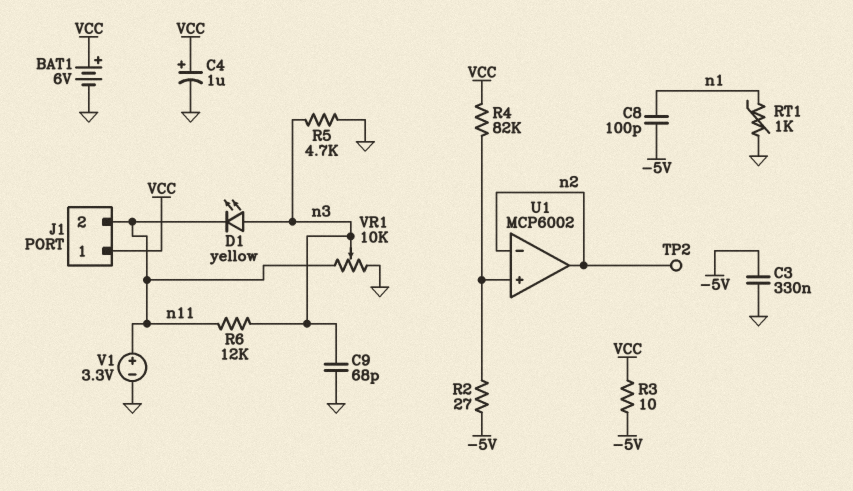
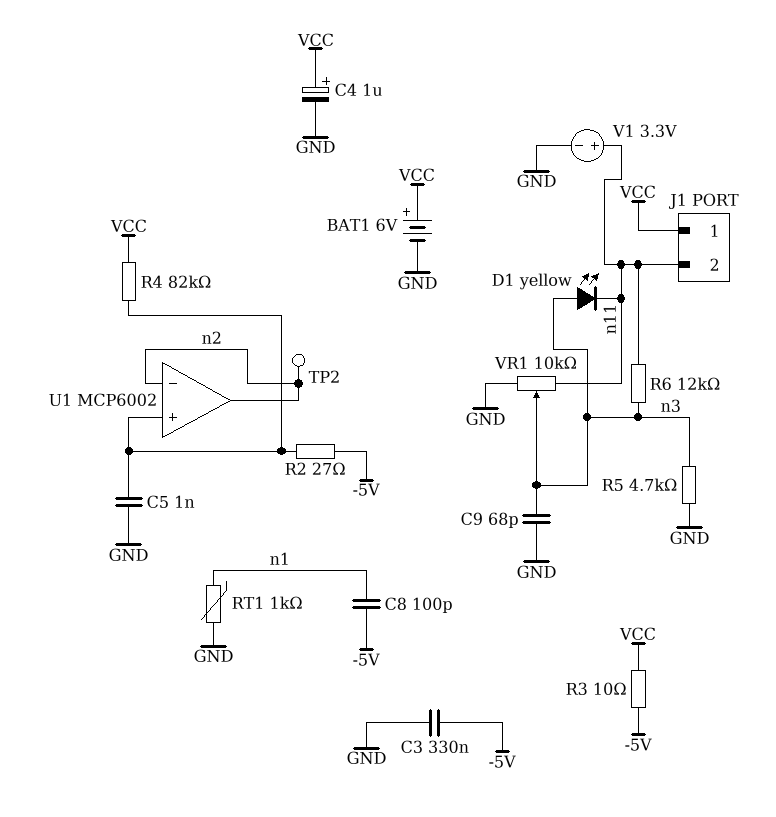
C5: none -> 1nF (GND, U1/in+)

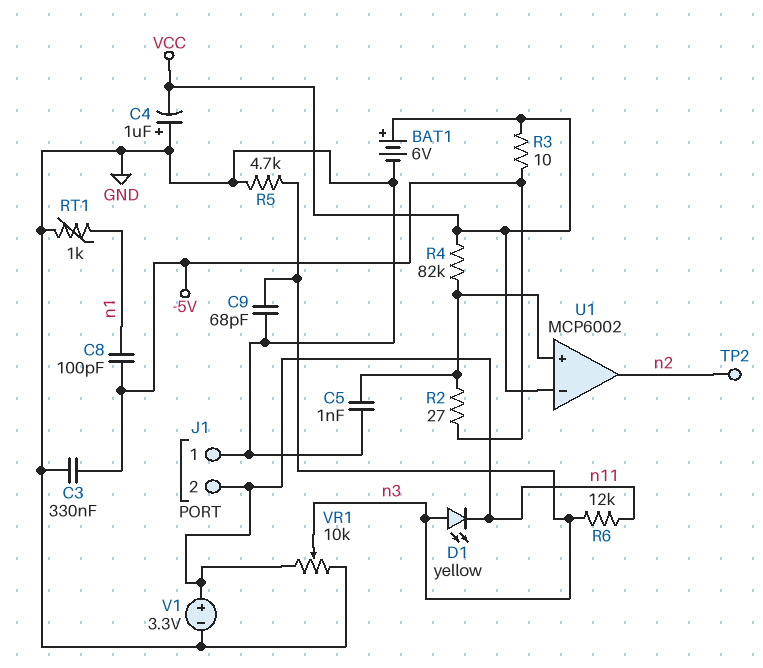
C4: 1uF (plus VCC, minus GND) -> 1uF (plus GND, minus VCC)
J1 pin 1: VCC -> GND
U1 pin in-: n2 -> VCC

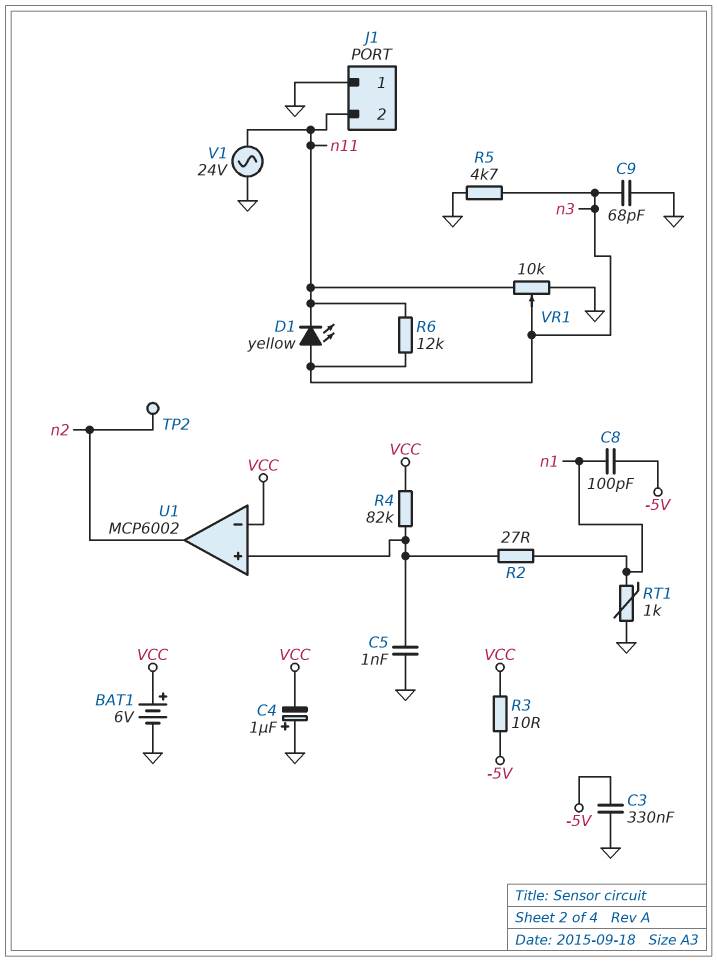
R2: 27 (-5V, U1/in+) -> 27 (U1/in+, n1)
V1: 3.3V (plus n11, minus GND) -> AC 24V (GND, n11)

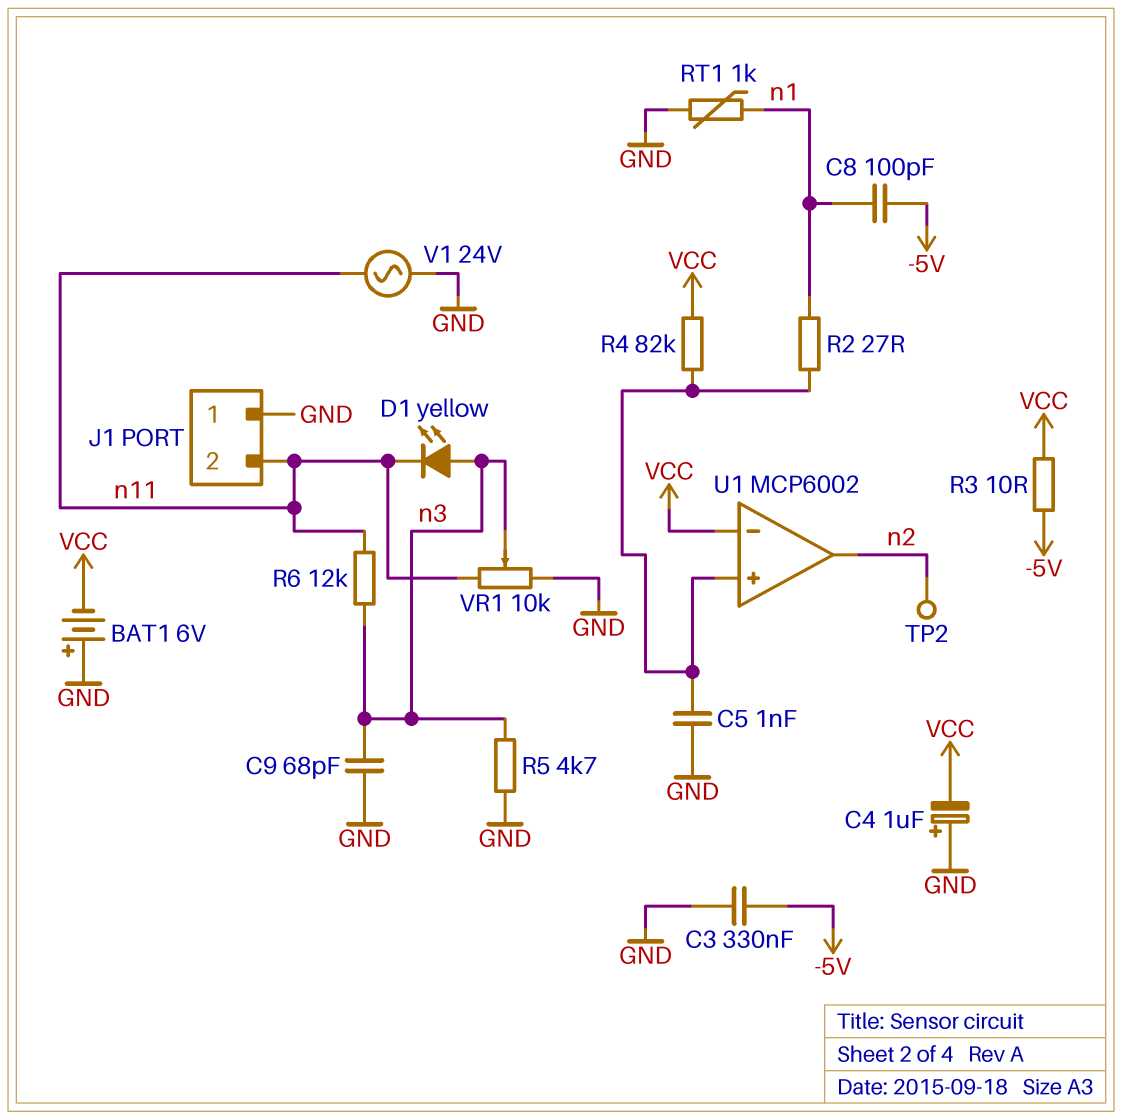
BAT1: 6V (plus VCC, minus GND) -> 6V (plus GND, minus VCC)

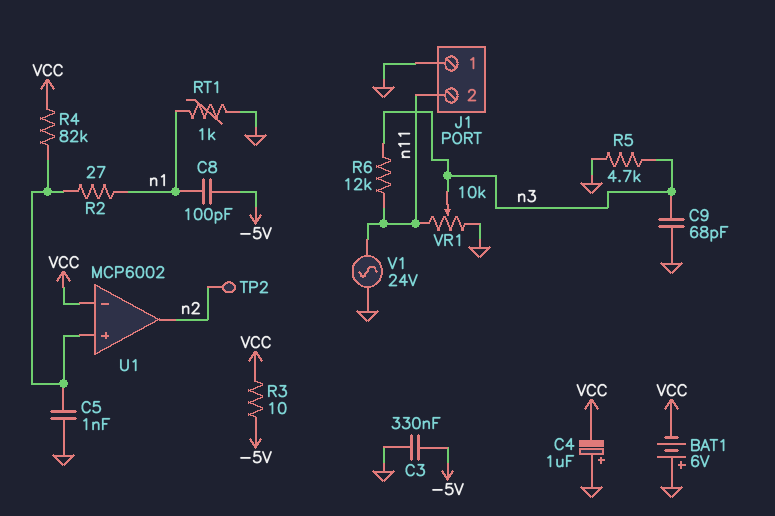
D1: LED yellow (A n3, K n11) -> none

